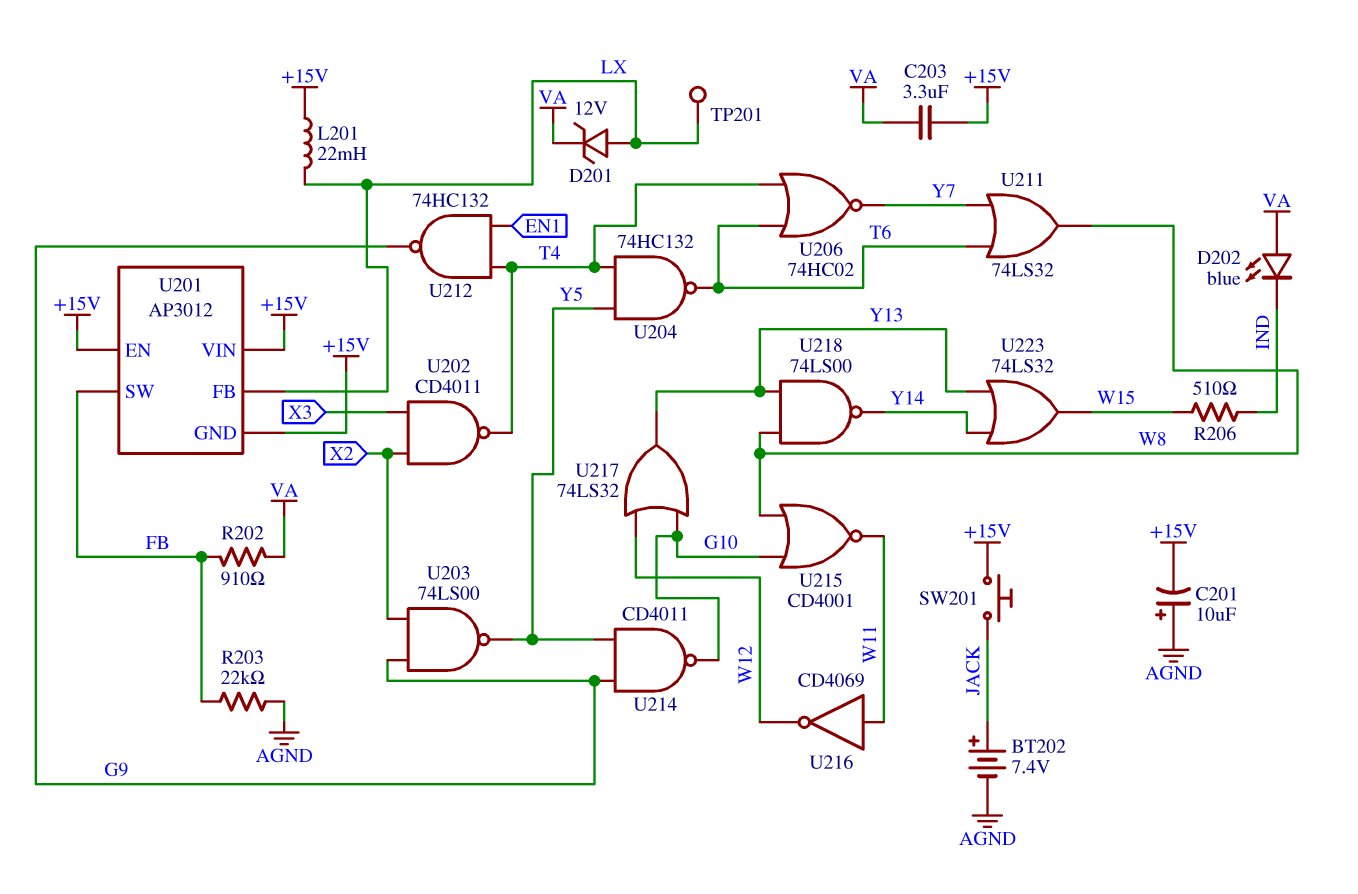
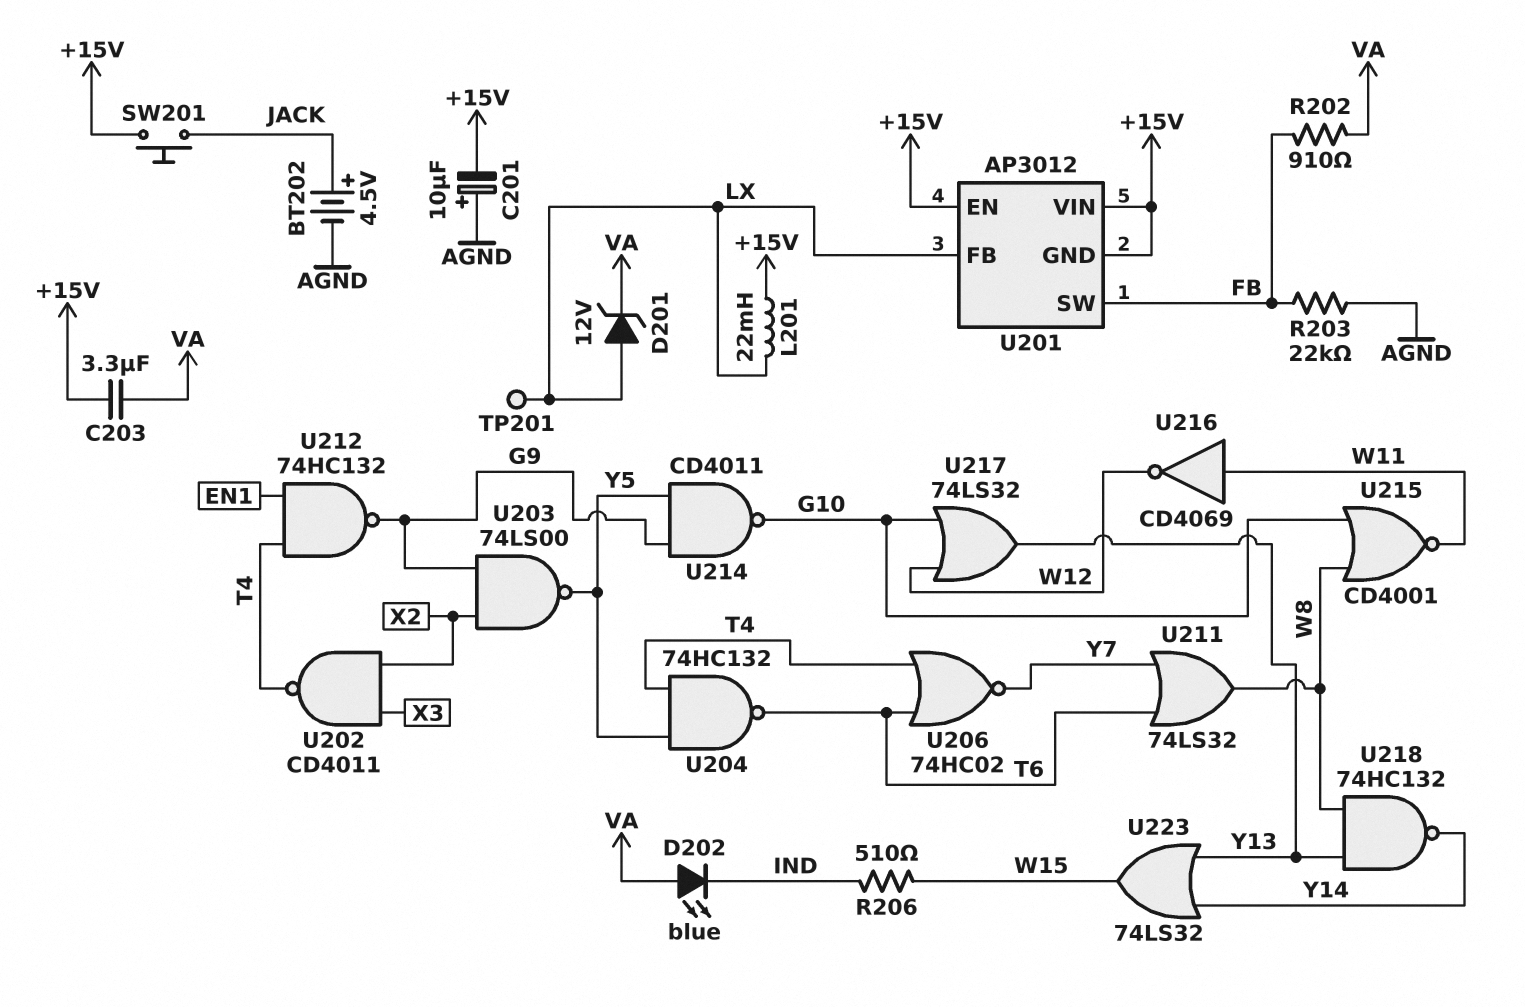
BT202: 7.4V (plus JACK, minus AGND) -> 4.5V (plus JACK, minus AGND)
U218: NAND 74LS00 (in W8, in Y13, out Y14) -> NAND 74HC132 (in W8, in Y13, out Y14)

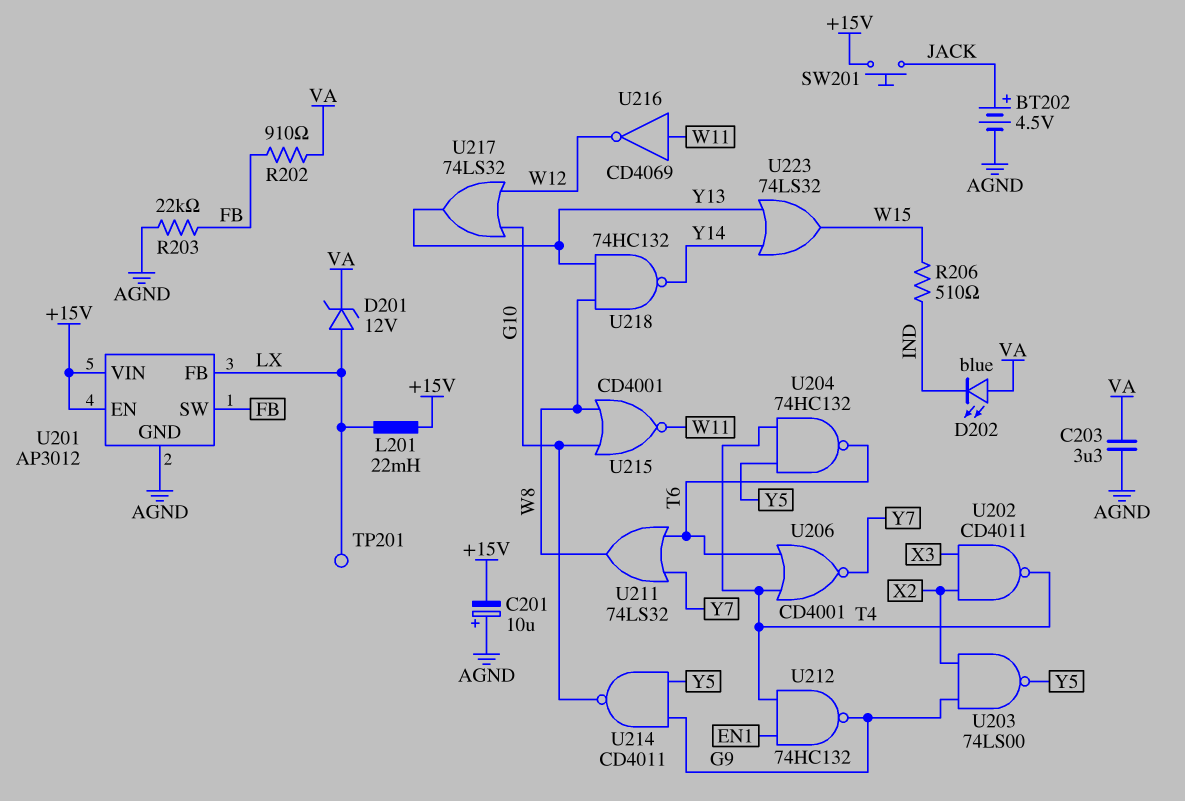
C203: 3.3uF (+15V, VA) -> 3.3uF (AGND, VA)
U201 pin GND: +15V -> AGND
U206: NOR 74HC02 (in T4, in T6, out Y7) -> NOR CD4001 (in T4, in T6, out Y7)

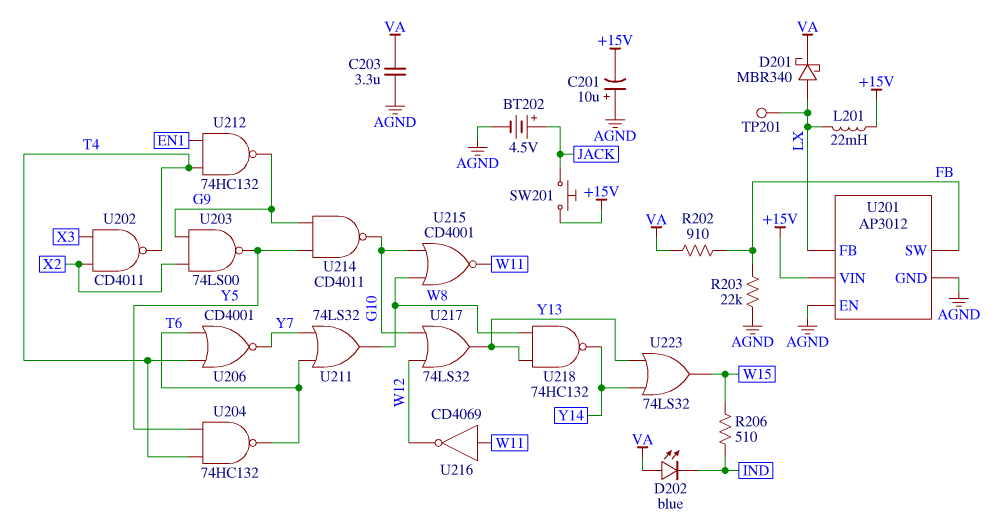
D201: zener 12V (A LX, K VA) -> schottky MBR340 (A LX, K VA)
U201 pin EN: +15V -> AGND

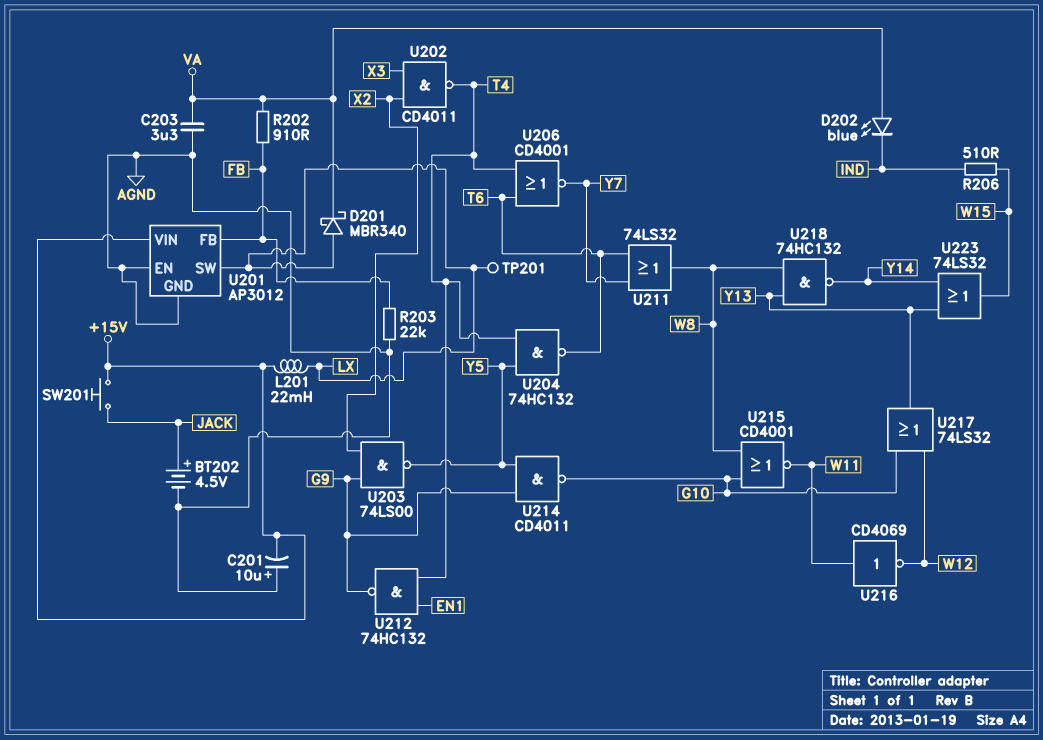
U201 pin FB: LX -> FB
U201 pin SW: FB -> LX

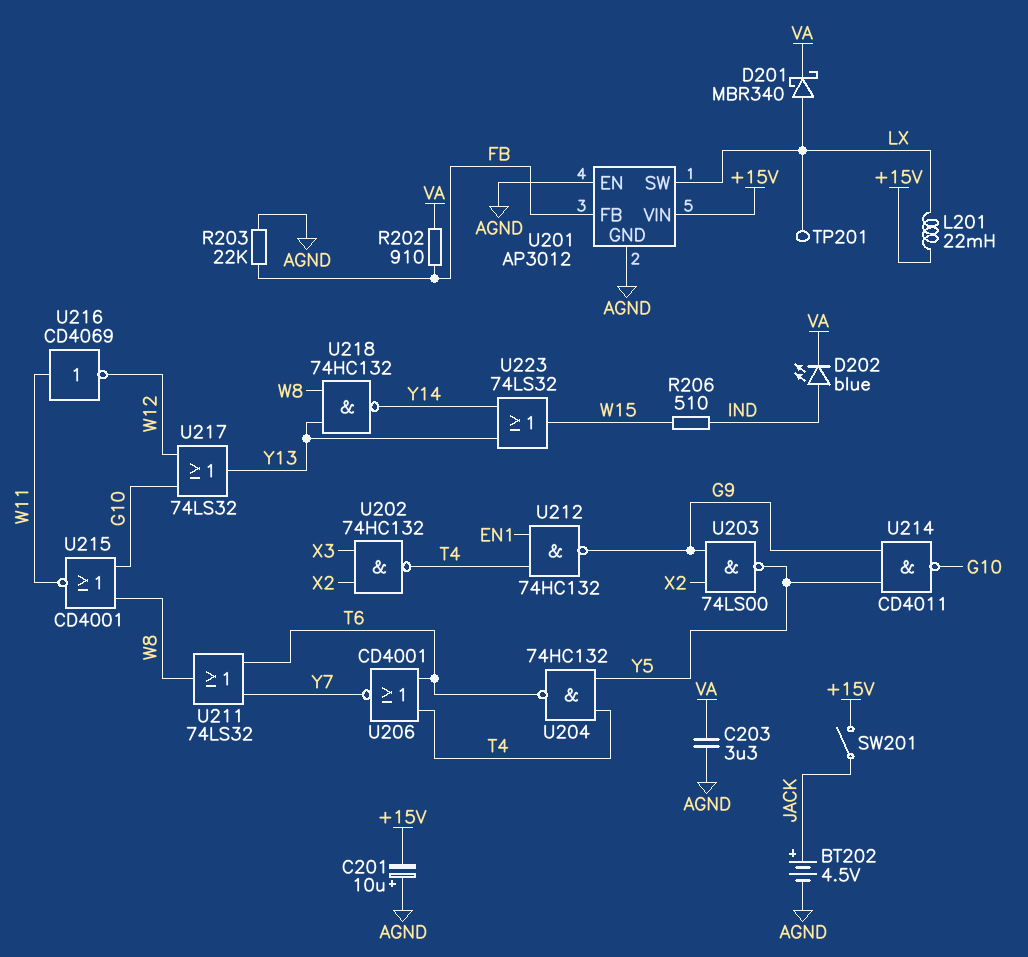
D202: LED blue (A VA, K IND) -> LED blue (A IND, K VA)
SW201: button (+15V, JACK) -> switch (+15V, JACK)
U202: NAND CD4011 (in X2, in X3, out T4) -> NAND 74HC132 (in X2, in X3, out T4)

